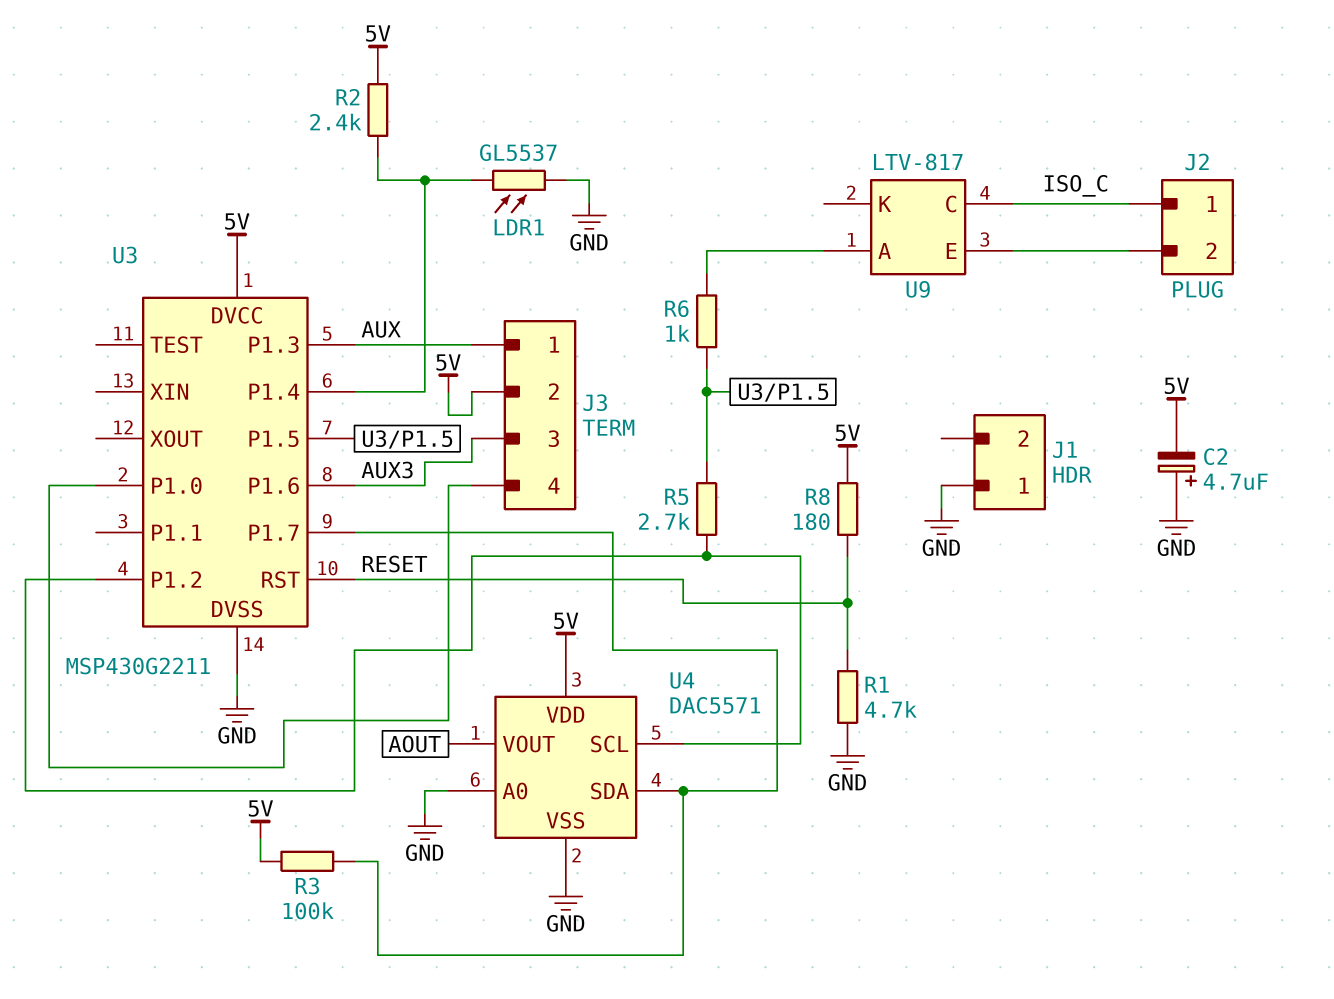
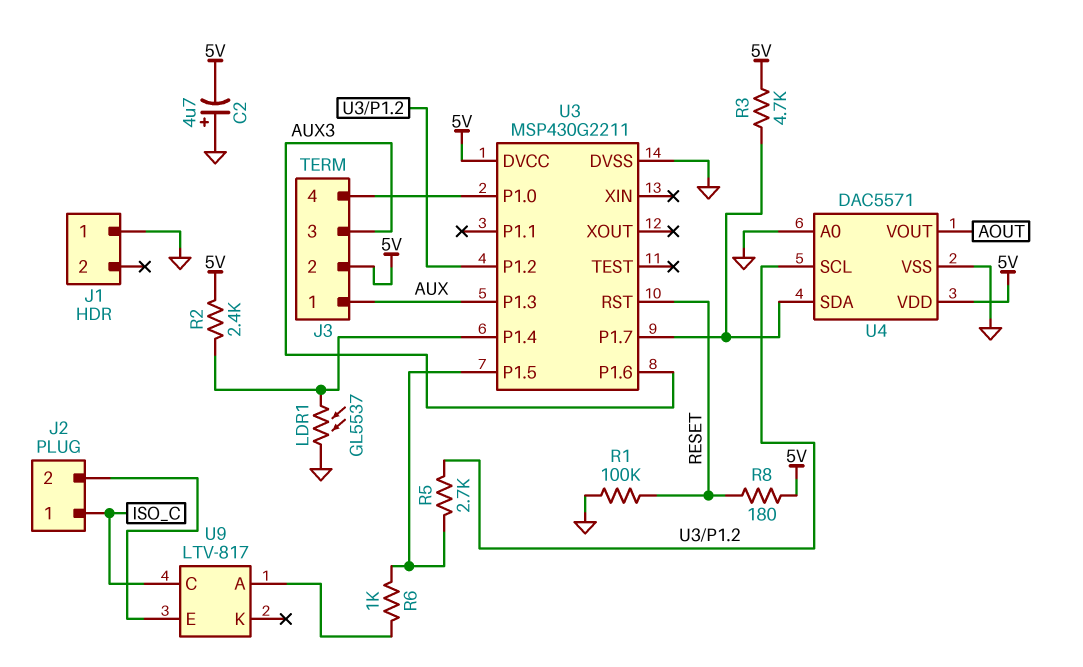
R1: 4.7k (GND, RESET) -> 100k (GND, RESET)
R3: 100k (5V, U3/P1.7) -> 4.7k (5V, U3/P1.7)

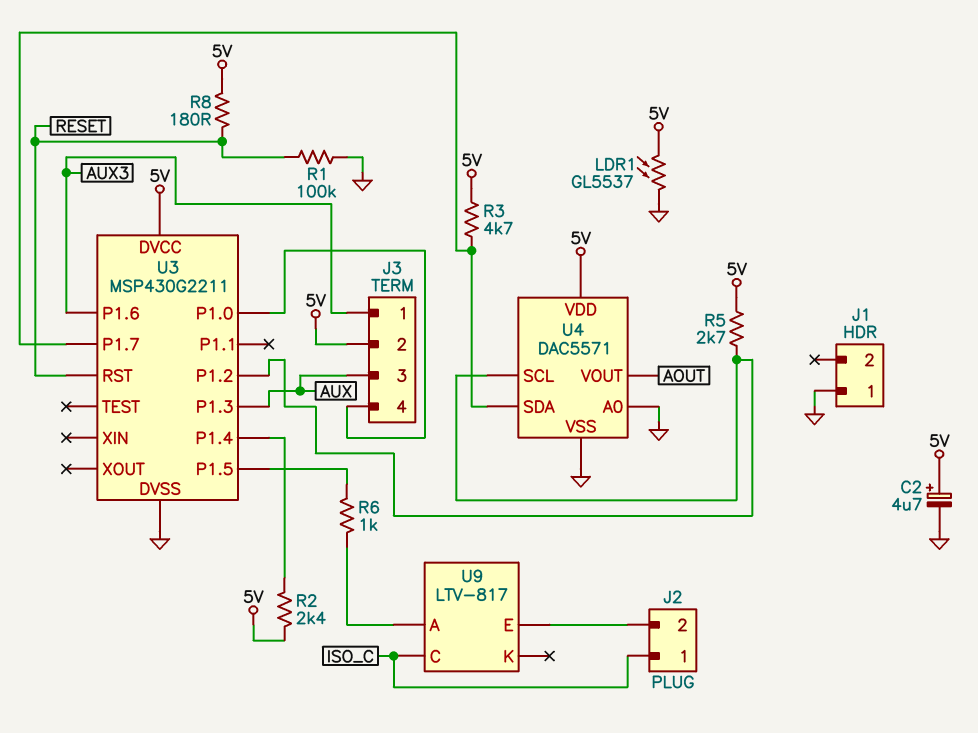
C2: 4.7uF (plus GND, minus 5V) -> 4.7uF (plus 5V, minus GND)
J3 pin 1: AUX -> AUX3
J3 pin 3: AUX3 -> AUX
LDR1: GL5537 (GND, U3/P1.4) -> GL5537 (5V, GND)
R5: 2.7k (U3/P1.2, U3/P1.5) -> 2.7k (5V, U3/P1.2)

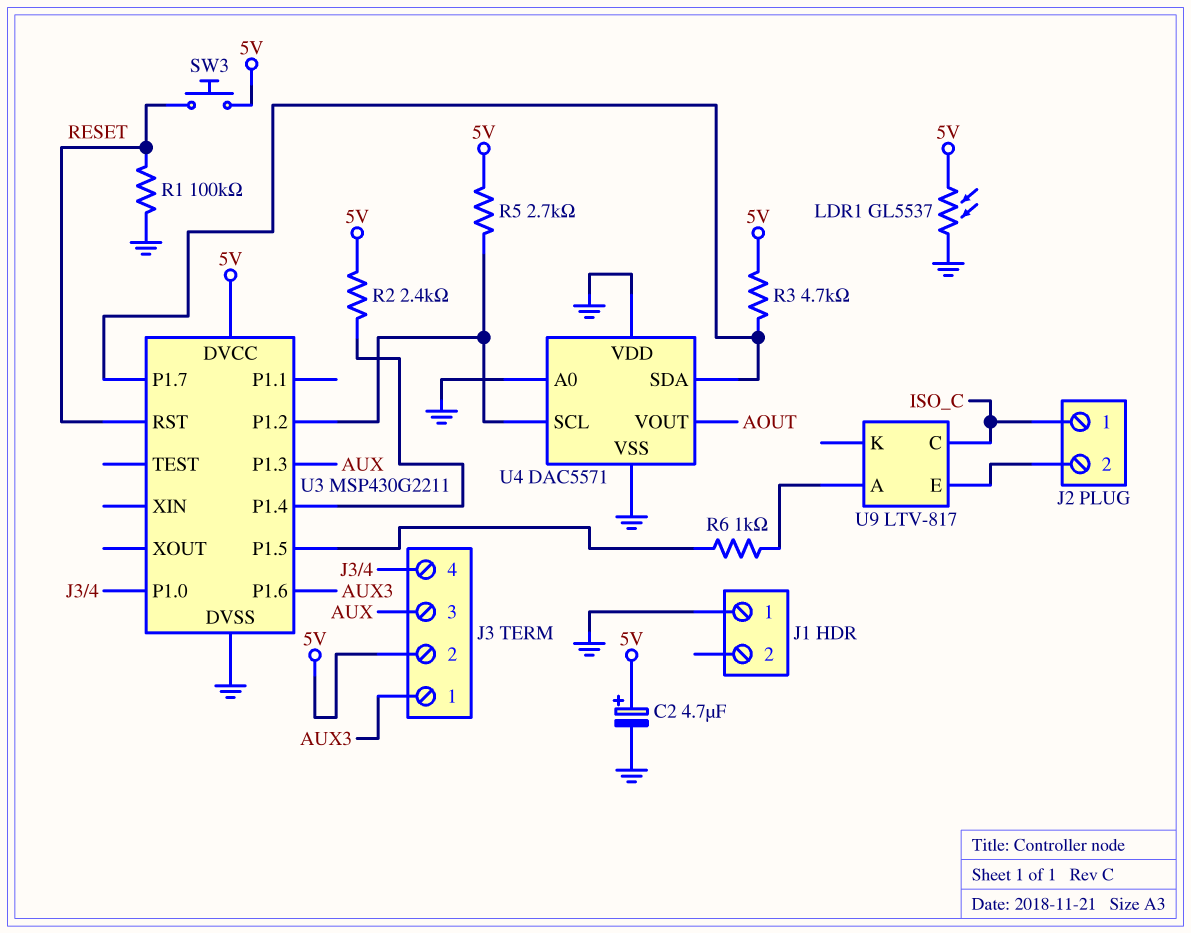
R8: 180 (5V, RESET) -> none
SW3: none -> button (5V, RESET)
U4 pin VDD: 5V -> GND

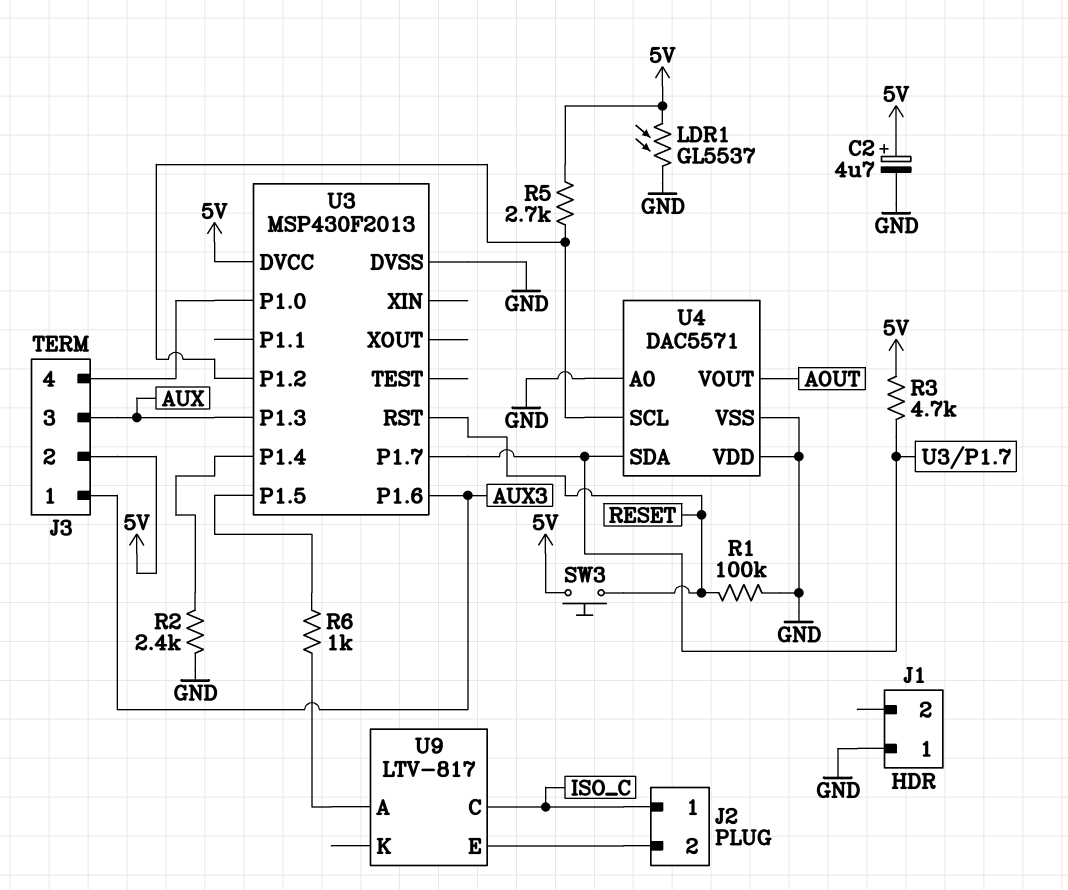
R2: 2.4k (5V, U3/P1.4) -> 2.4k (GND, U3/P1.4)
U3: MSP430G2211 -> MSP430F2013

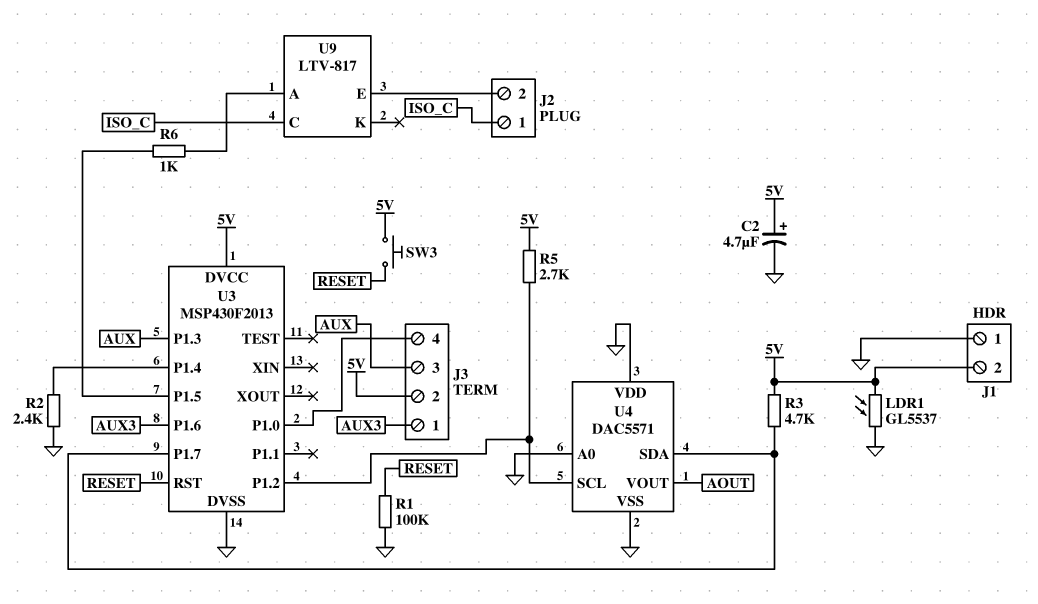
J1 pin 2: none -> 5V

